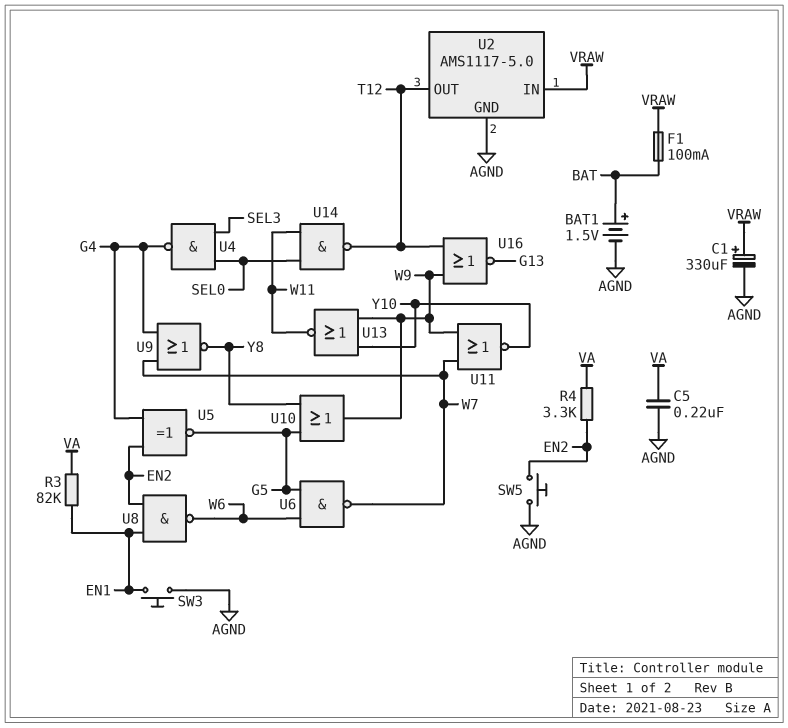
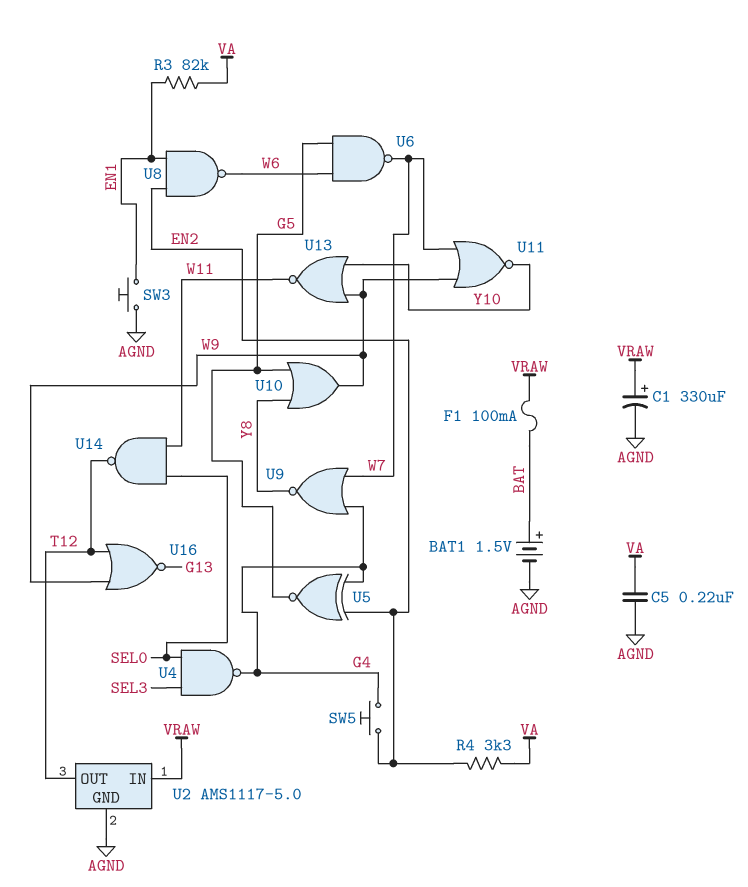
SW5: button (AGND, EN2) -> button (EN2, G4)

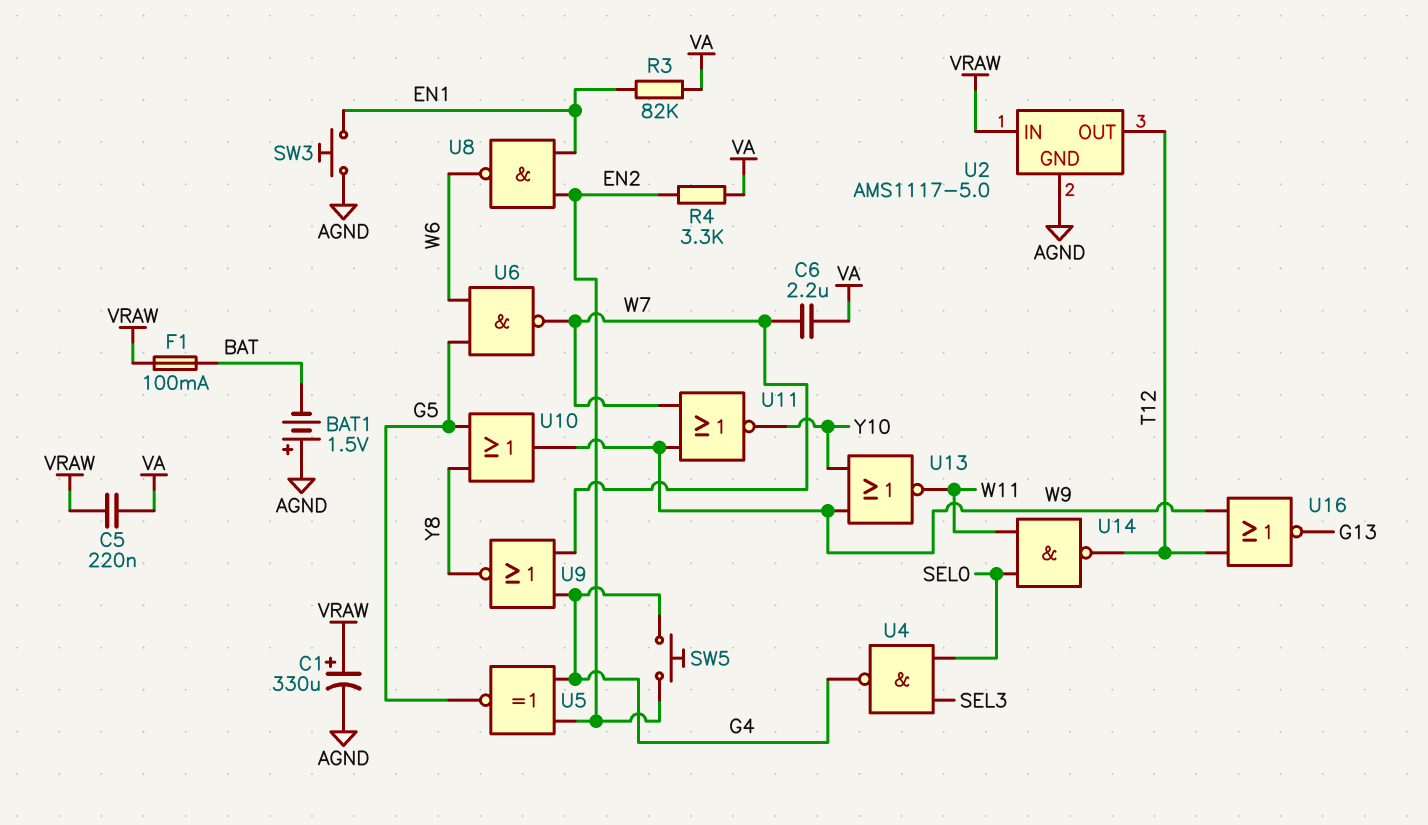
BAT1: 1.5V (plus BAT, minus AGND) -> 1.5V (plus AGND, minus BAT)
C5: 220nF (AGND, VA) -> 220nF (VA, VRAW)
C6: none -> 2.2uF (VA, W7)

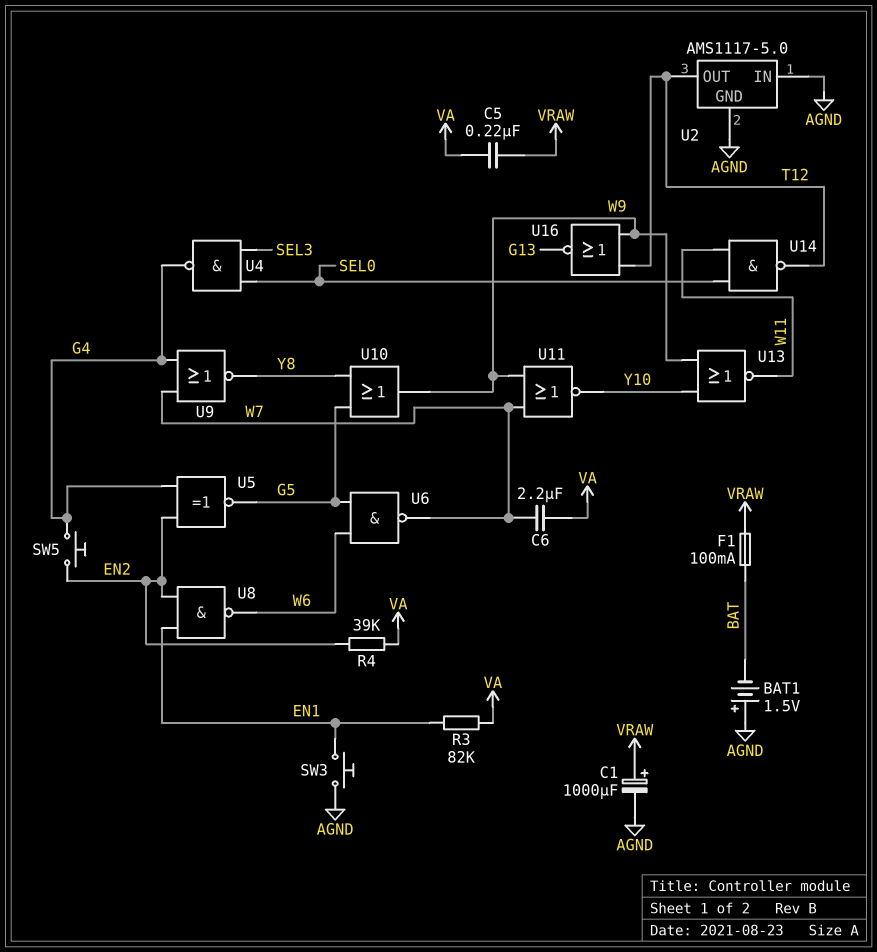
C1: 330uF (plus VRAW, minus AGND) -> 1000uF (plus VRAW, minus AGND)
R4: 3.3k (EN2, VA) -> 39k (EN2, VA)
U2 pin IN: VRAW -> AGND

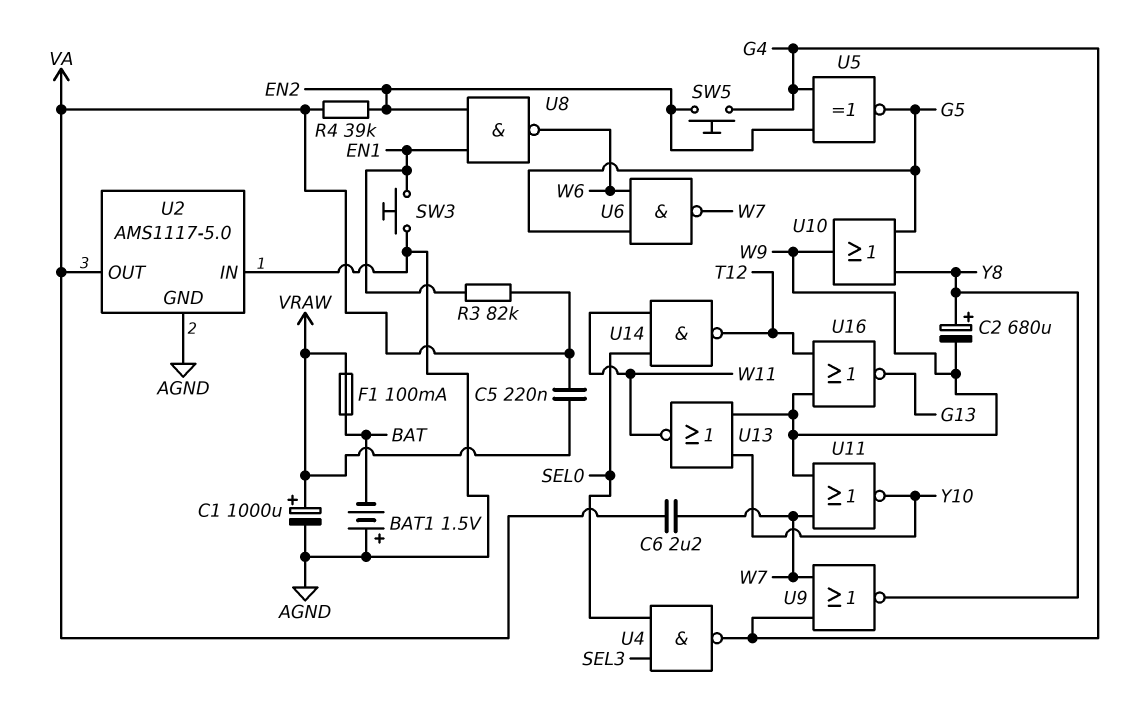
C2: none -> 680uF (plus Y8, minus W9)
U2 pin OUT: T12 -> VA

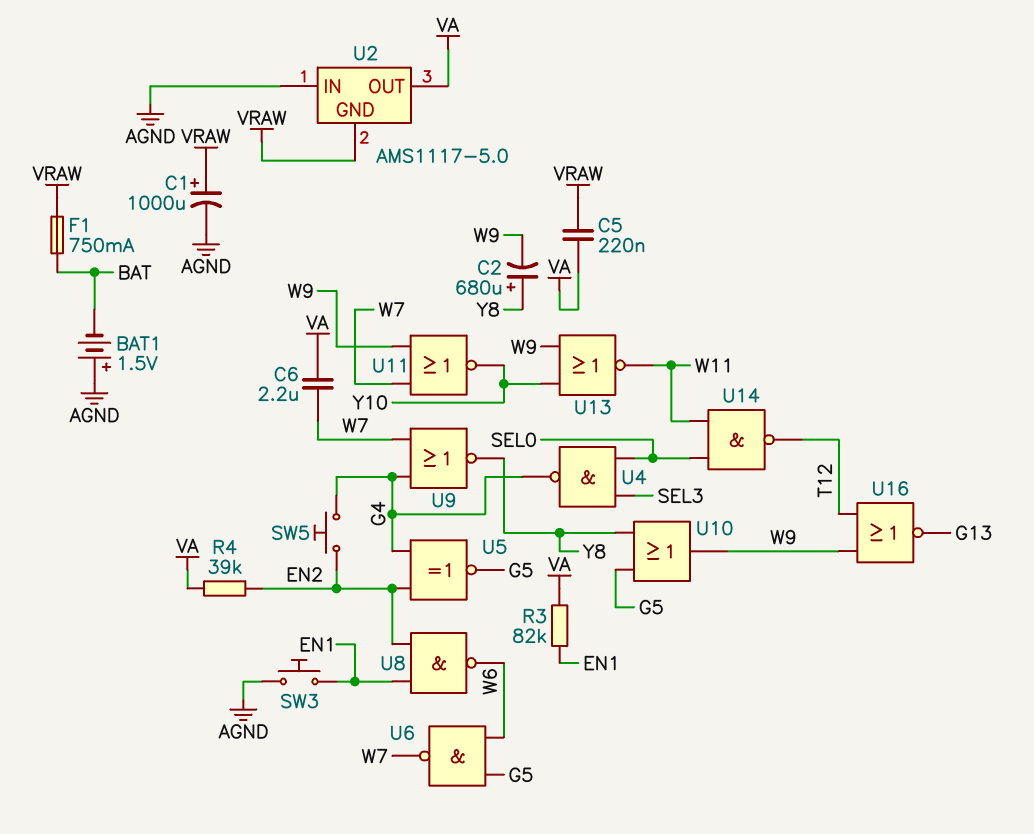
F1: 100mA (BAT, VRAW) -> 750mA (BAT, VRAW)
U2 pin GND: AGND -> VRAW

